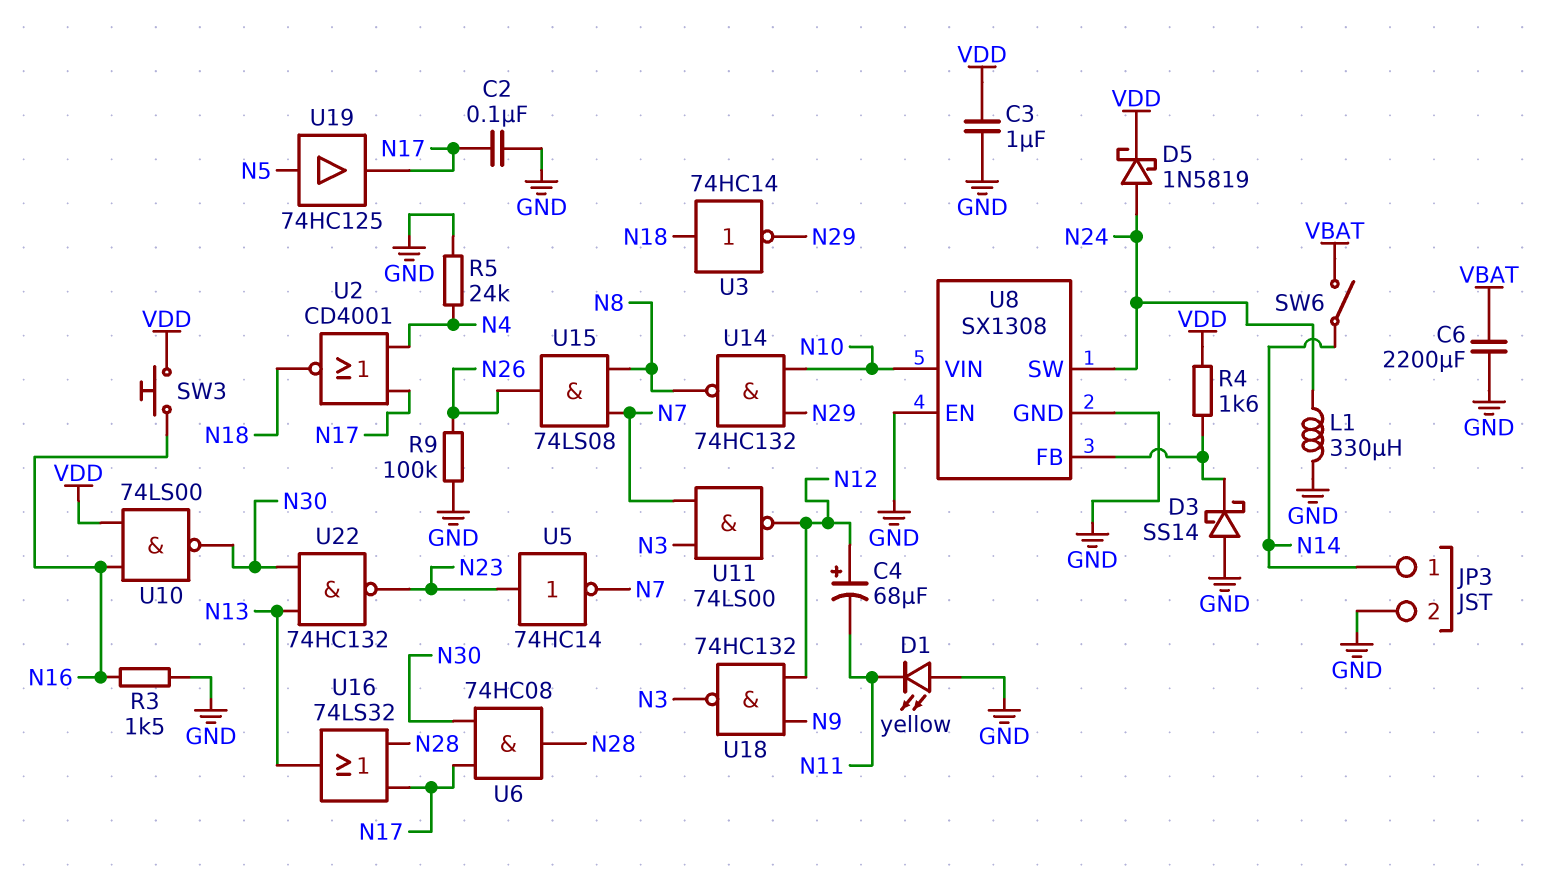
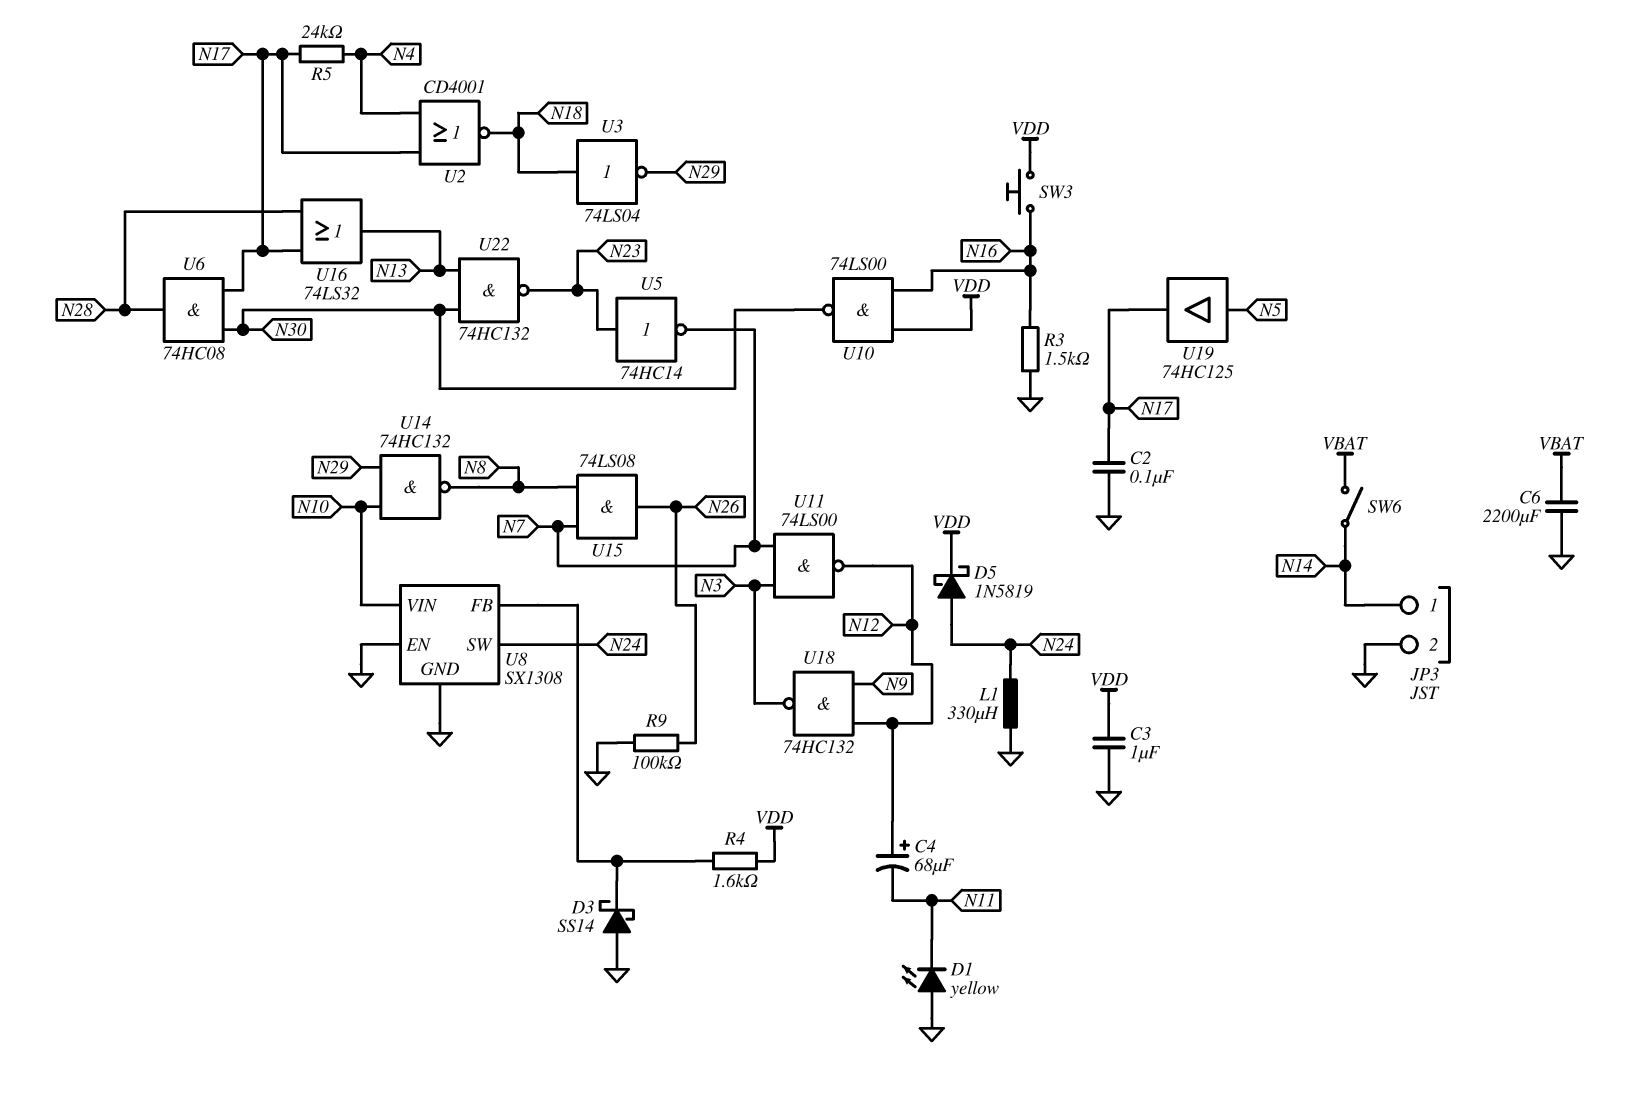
R5: 24k (GND, N4) -> 24k (N4, N17)
U3: NOT 74HC14 (in N18, out N29) -> NOT 74LS04 (in N18, out N29)

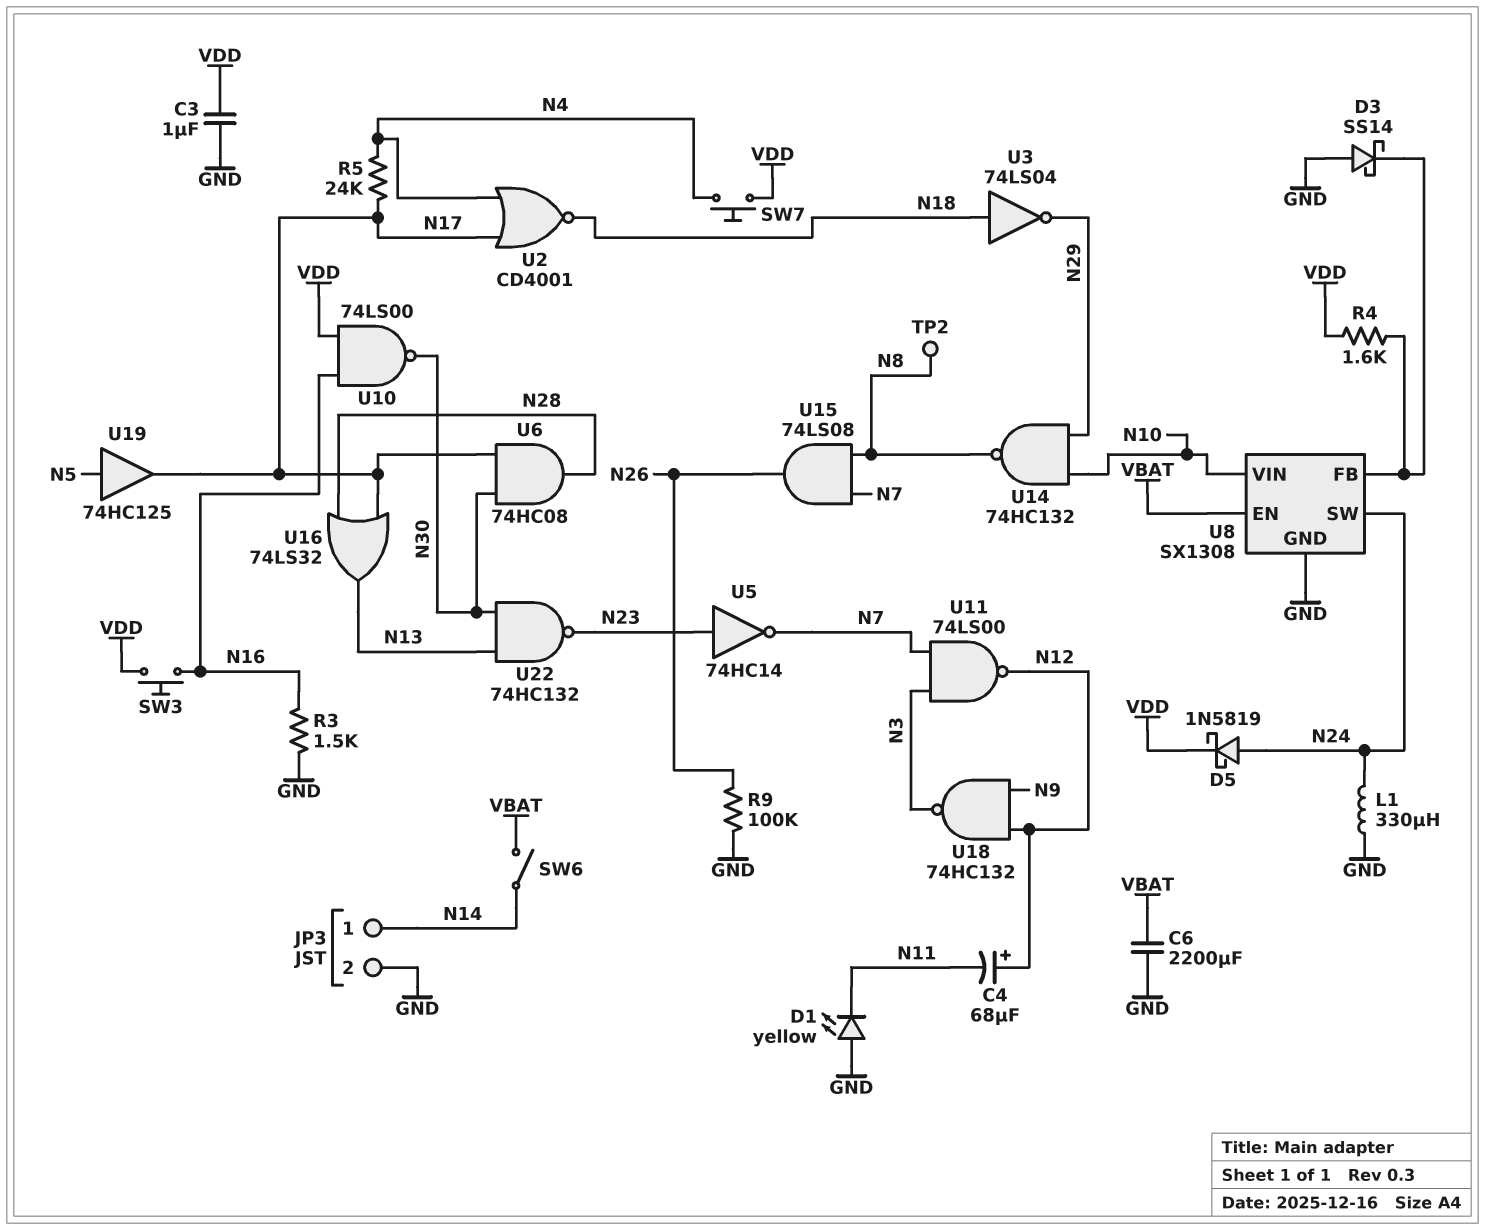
C2: 100nF (GND, N17) -> none
SW7: none -> button (N4, VDD)
TP2: none -> test point (N8)
U8 pin EN: GND -> VBAT

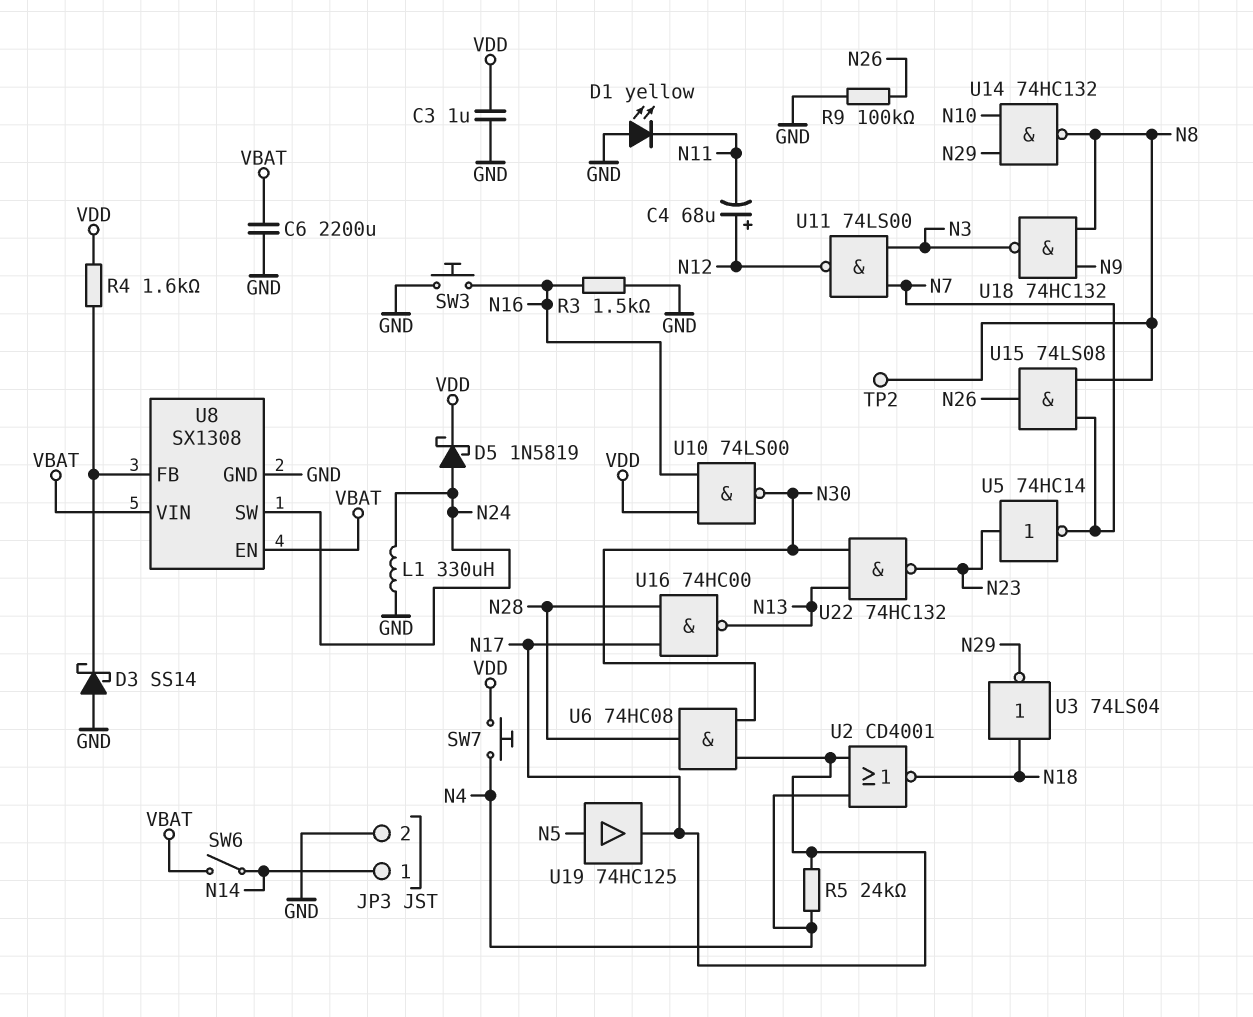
SW3: button (N16, VDD) -> button (GND, N16)
U8 pin VIN: N10 -> VBAT
U16: OR 74LS32 (in N17, in N28, out N13) -> NAND 74HC00 (in N17, in N28, out N13)
U18: NAND 74HC132 (in N9, in N12, out N3) -> NAND 74HC132 (in N8, in N9, out N3)

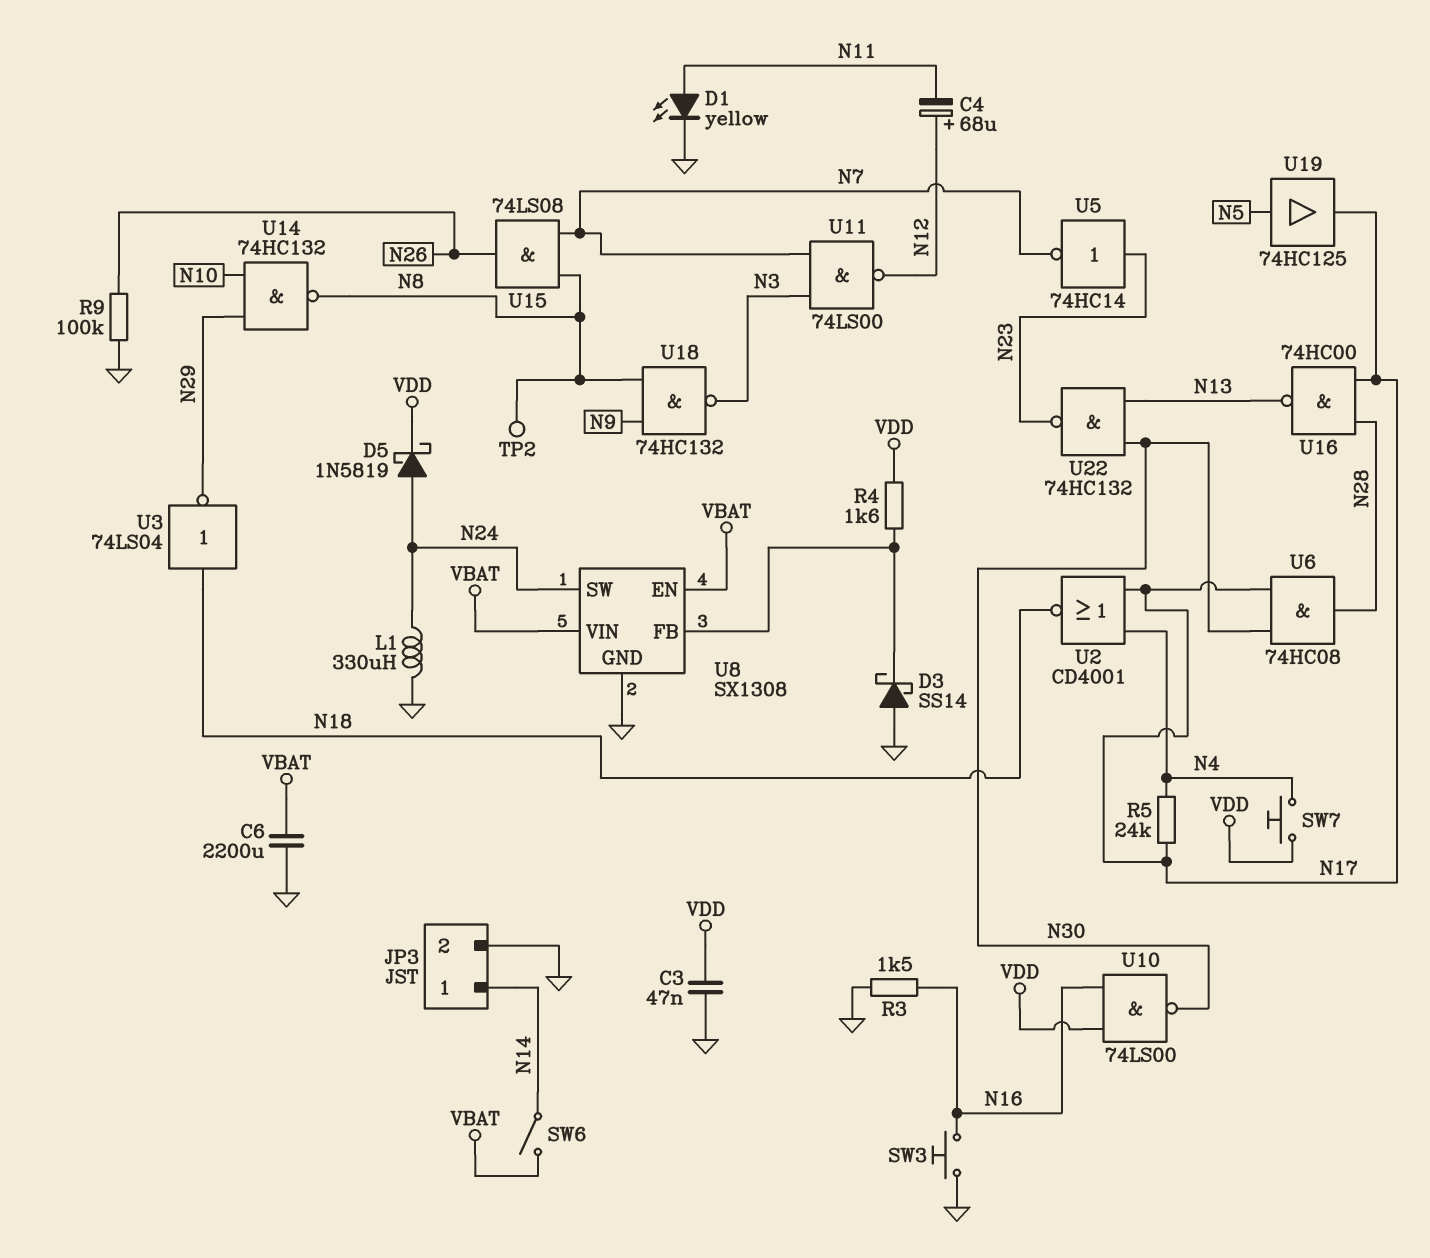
C3: 1uF (GND, VDD) -> 47nF (GND, VDD)
D1: LED yellow (A GND, K N11) -> LED yellow (A N11, K GND)

